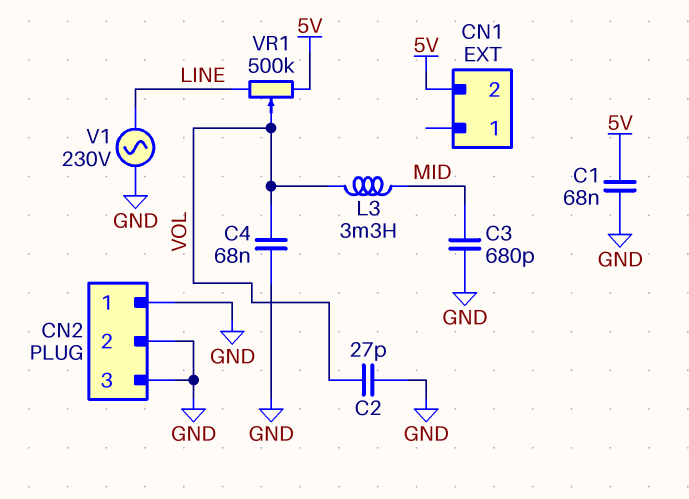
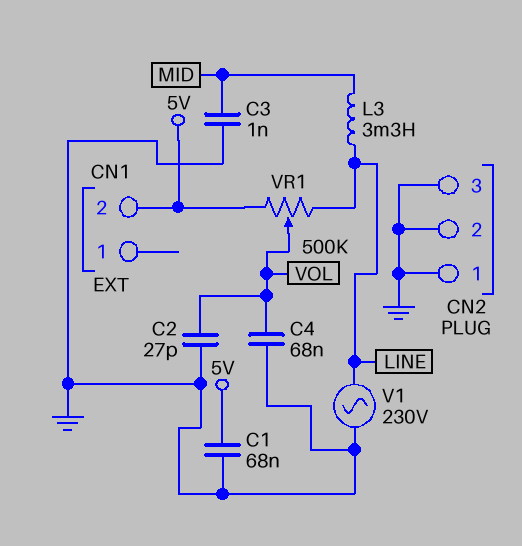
C3: 680pF (GND, MID) -> 1nF (GND, MID)
L3: 3.3mH (MID, VOL) -> 3.3mH (LINE, MID)

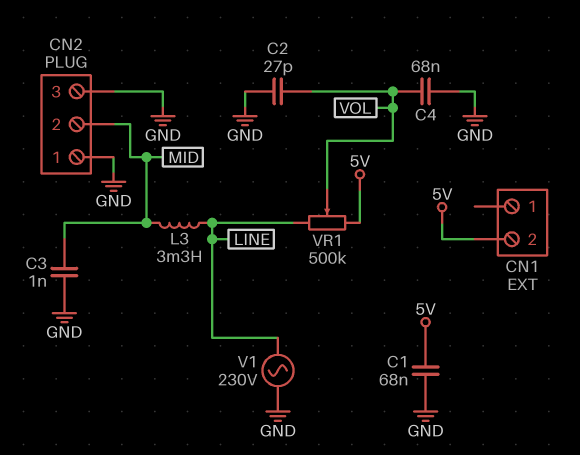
CN2 pin 2: GND -> MID

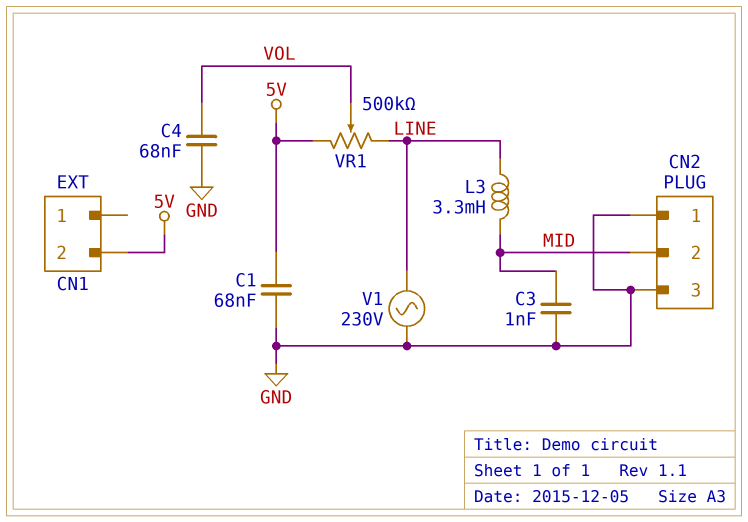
C2: 27pF (GND, VOL) -> none

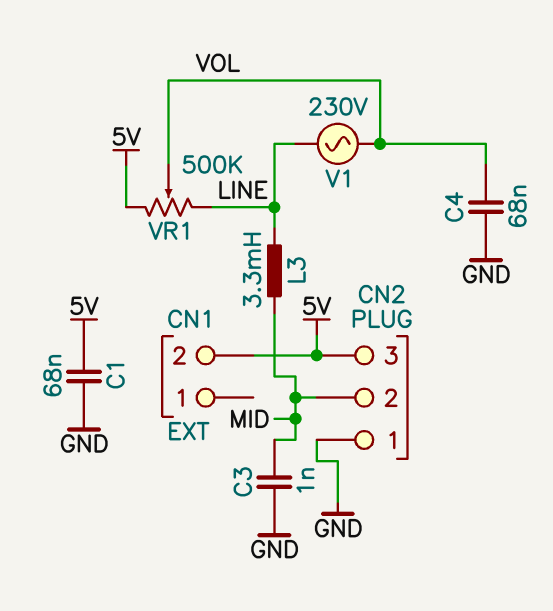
CN2 pin 3: GND -> 5V
V1: AC 230V (GND, LINE) -> AC 230V (LINE, VOL)

